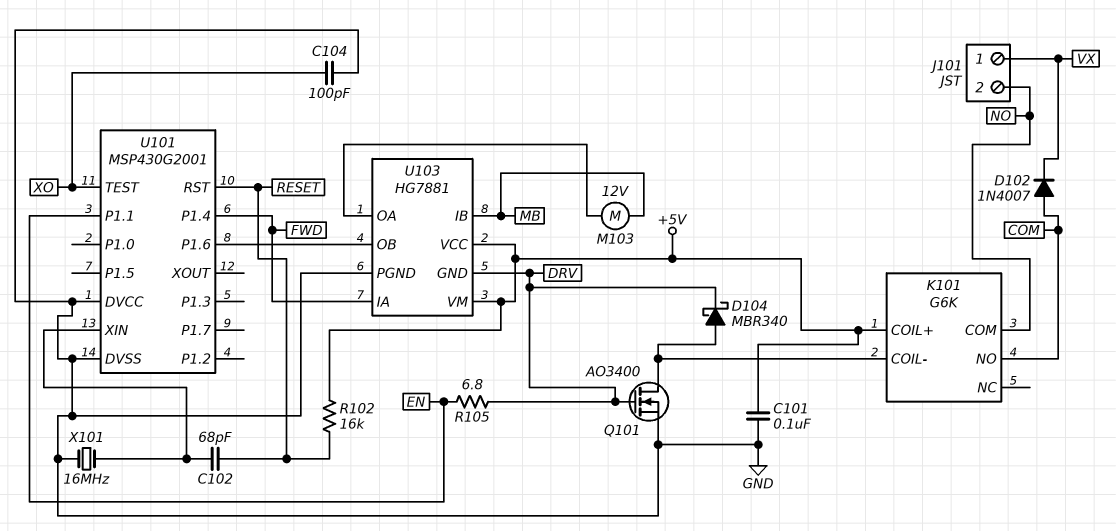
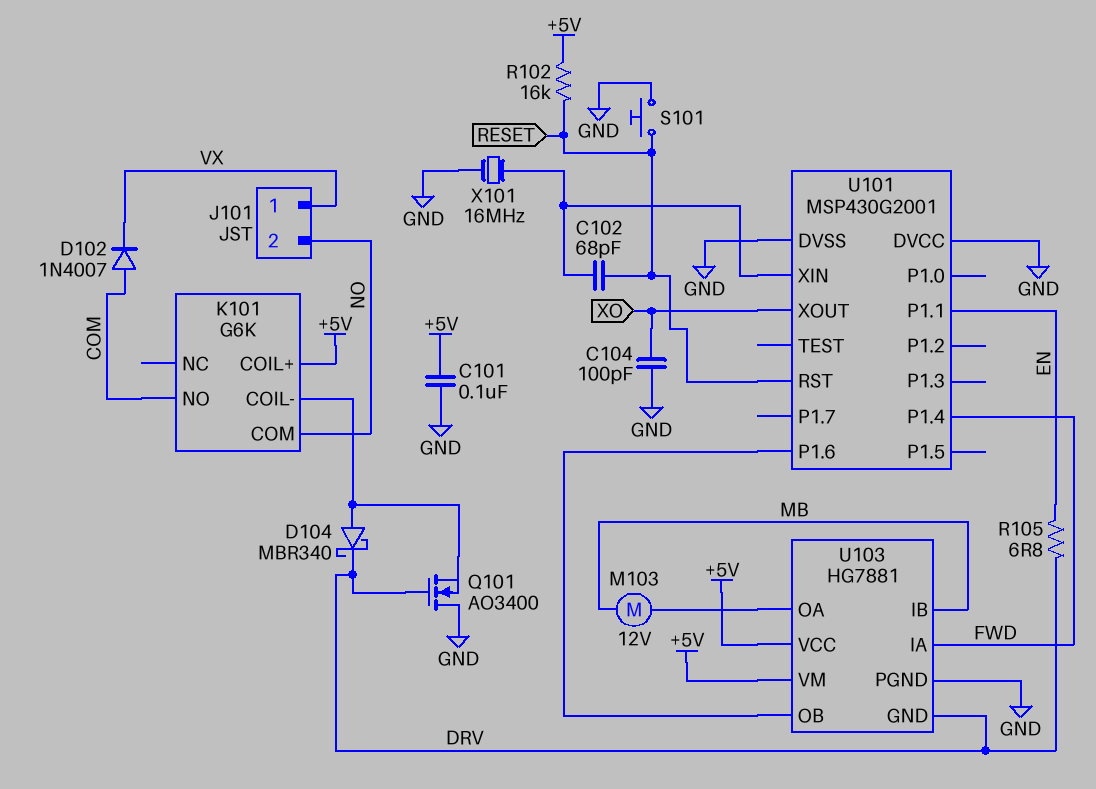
Q101: NMOS AO3400 (G DRV, D K101/COIL-, S GND) -> NMOS AO3400 (G DRV, D GND, S K101/COIL-)
S101: none -> button (GND, RESET)
U101 pin TEST: XO -> none
U101 pin XOUT: none -> XO

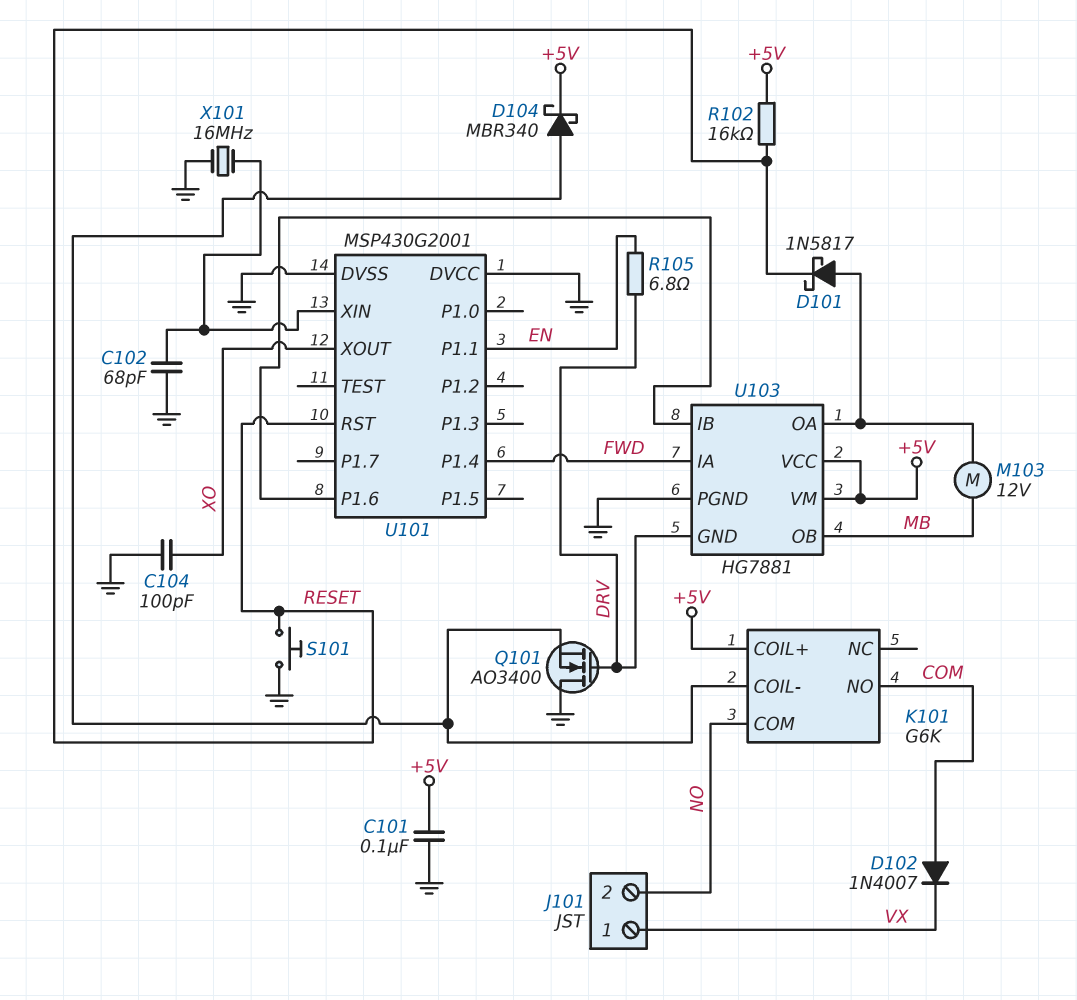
C102: 68pF (RESET, U101/XIN) -> 68pF (GND, U101/XIN)
D101: none -> schottky 1N5817 (A U103/OA, K RESET)
D104: schottky MBR340 (A K101/COIL-, K DRV) -> schottky MBR340 (A K101/COIL-, K +5V)
U103 pin IB: MB -> U101/P1.6
U103 pin OB: U101/P1.6 -> MB

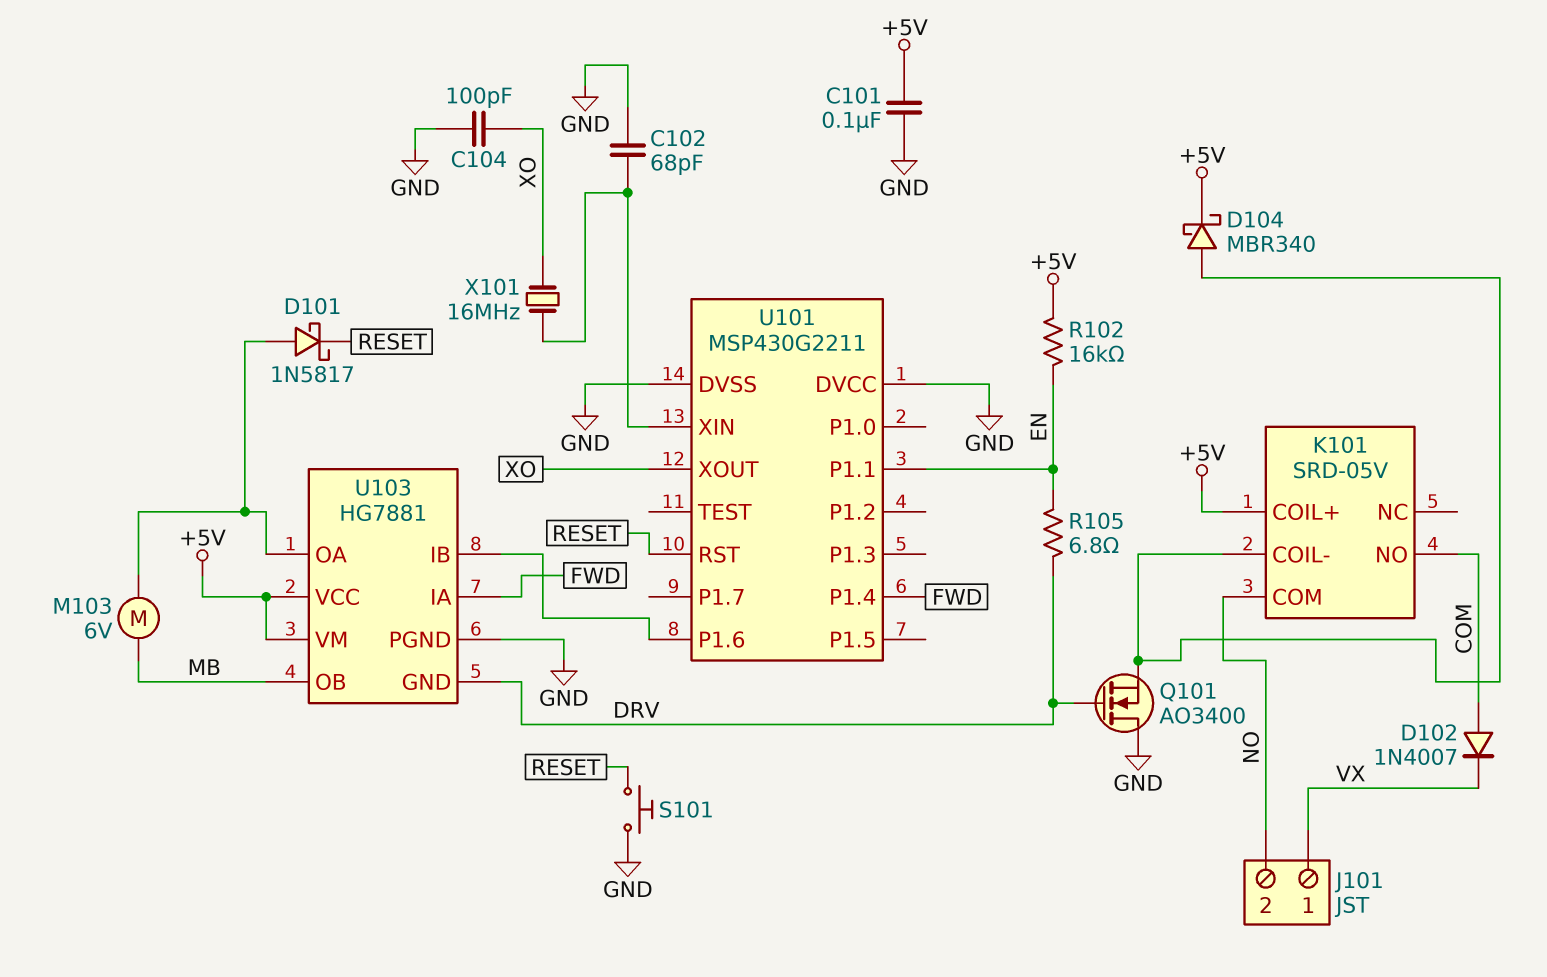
K101: G6K -> SRD-05V
M103: motor 12V (MB, U103/OA) -> motor 6V (MB, U103/OA)
R102: 16k (+5V, RESET) -> 16k (+5V, EN)
U101: MSP430G2001 -> MSP430G2211
X101: 16MHz (GND, U101/XIN) -> 16MHz (U101/XIN, XO)

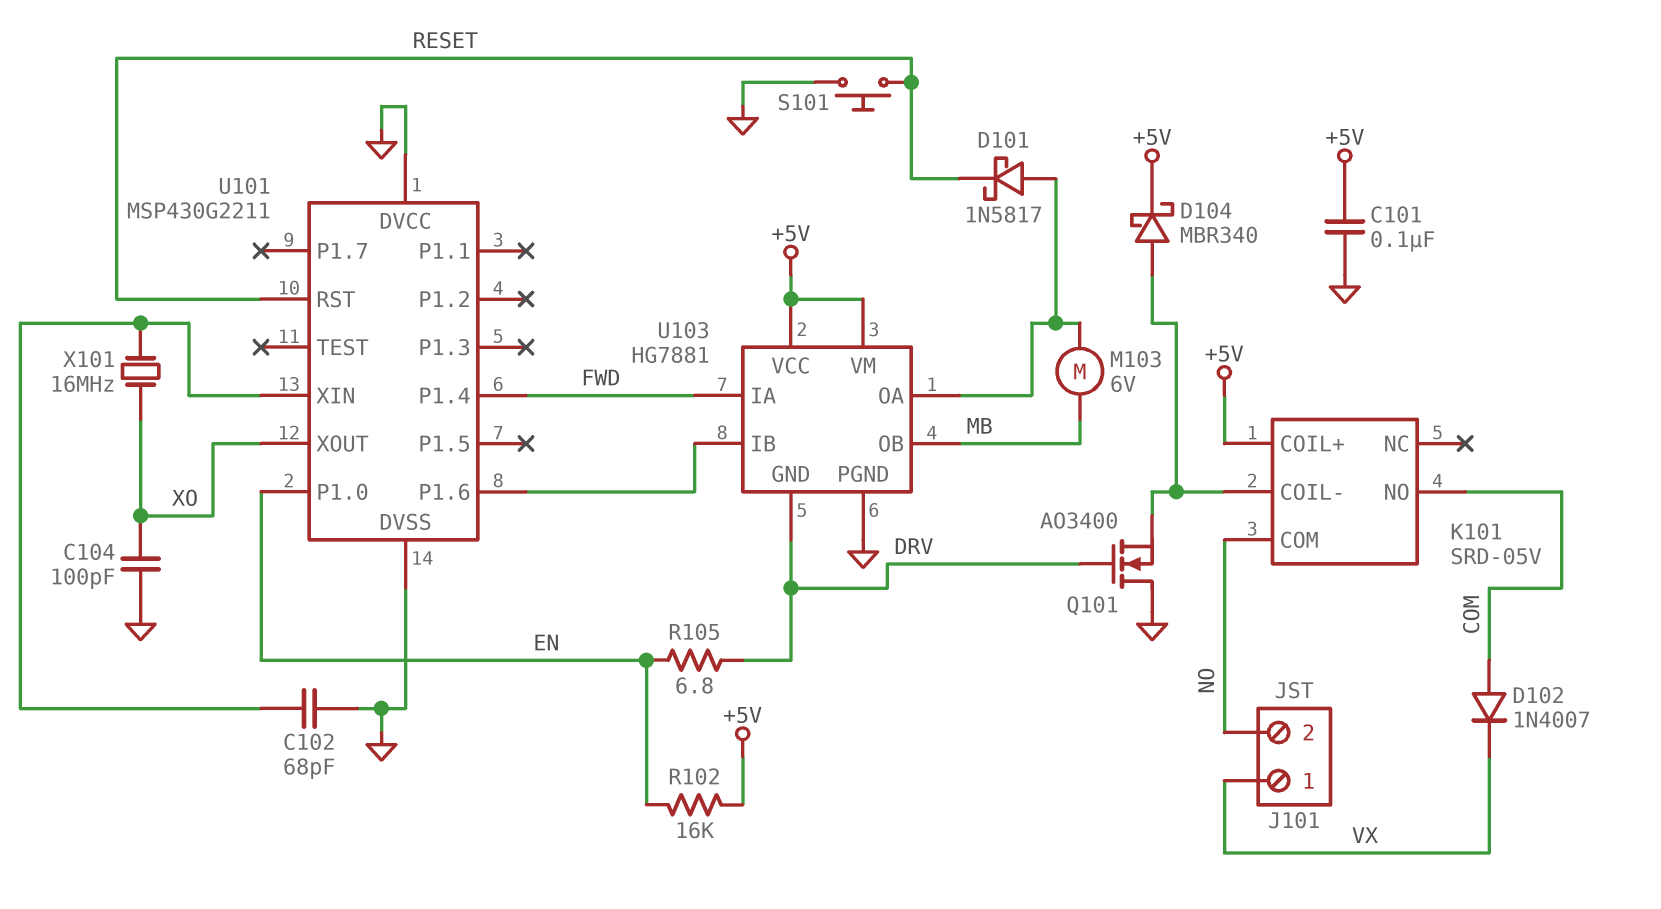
U101 pin P1.0: none -> EN
U101 pin P1.1: EN -> none

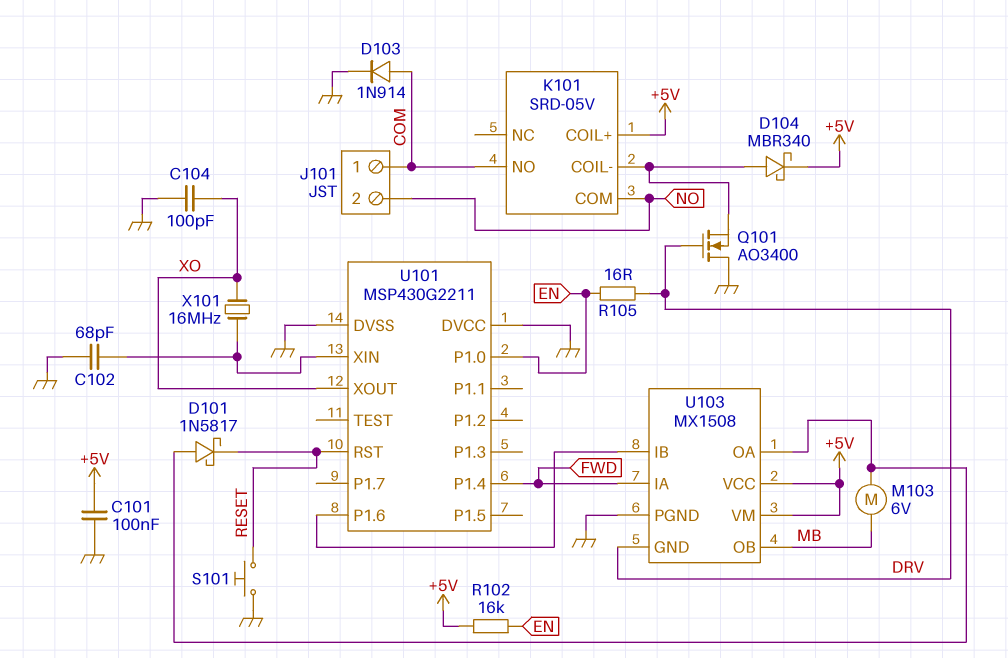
D102: diode 1N4007 (A COM, K VX) -> none
D103: none -> diode 1N914 (A COM, K GND)
J101 pin 1: VX -> COM
R105: 6.8 (DRV, EN) -> 16 (DRV, EN)
U103: HG7881 -> MX1508

